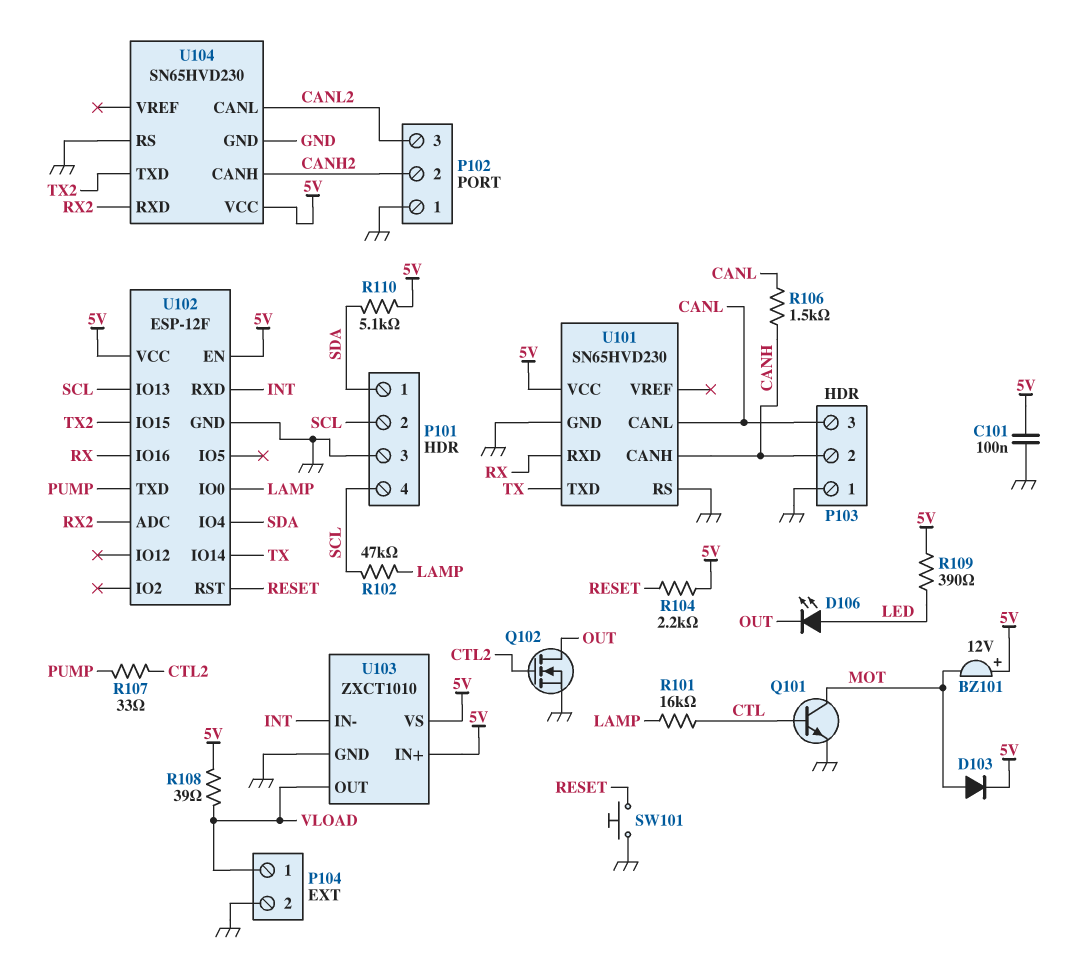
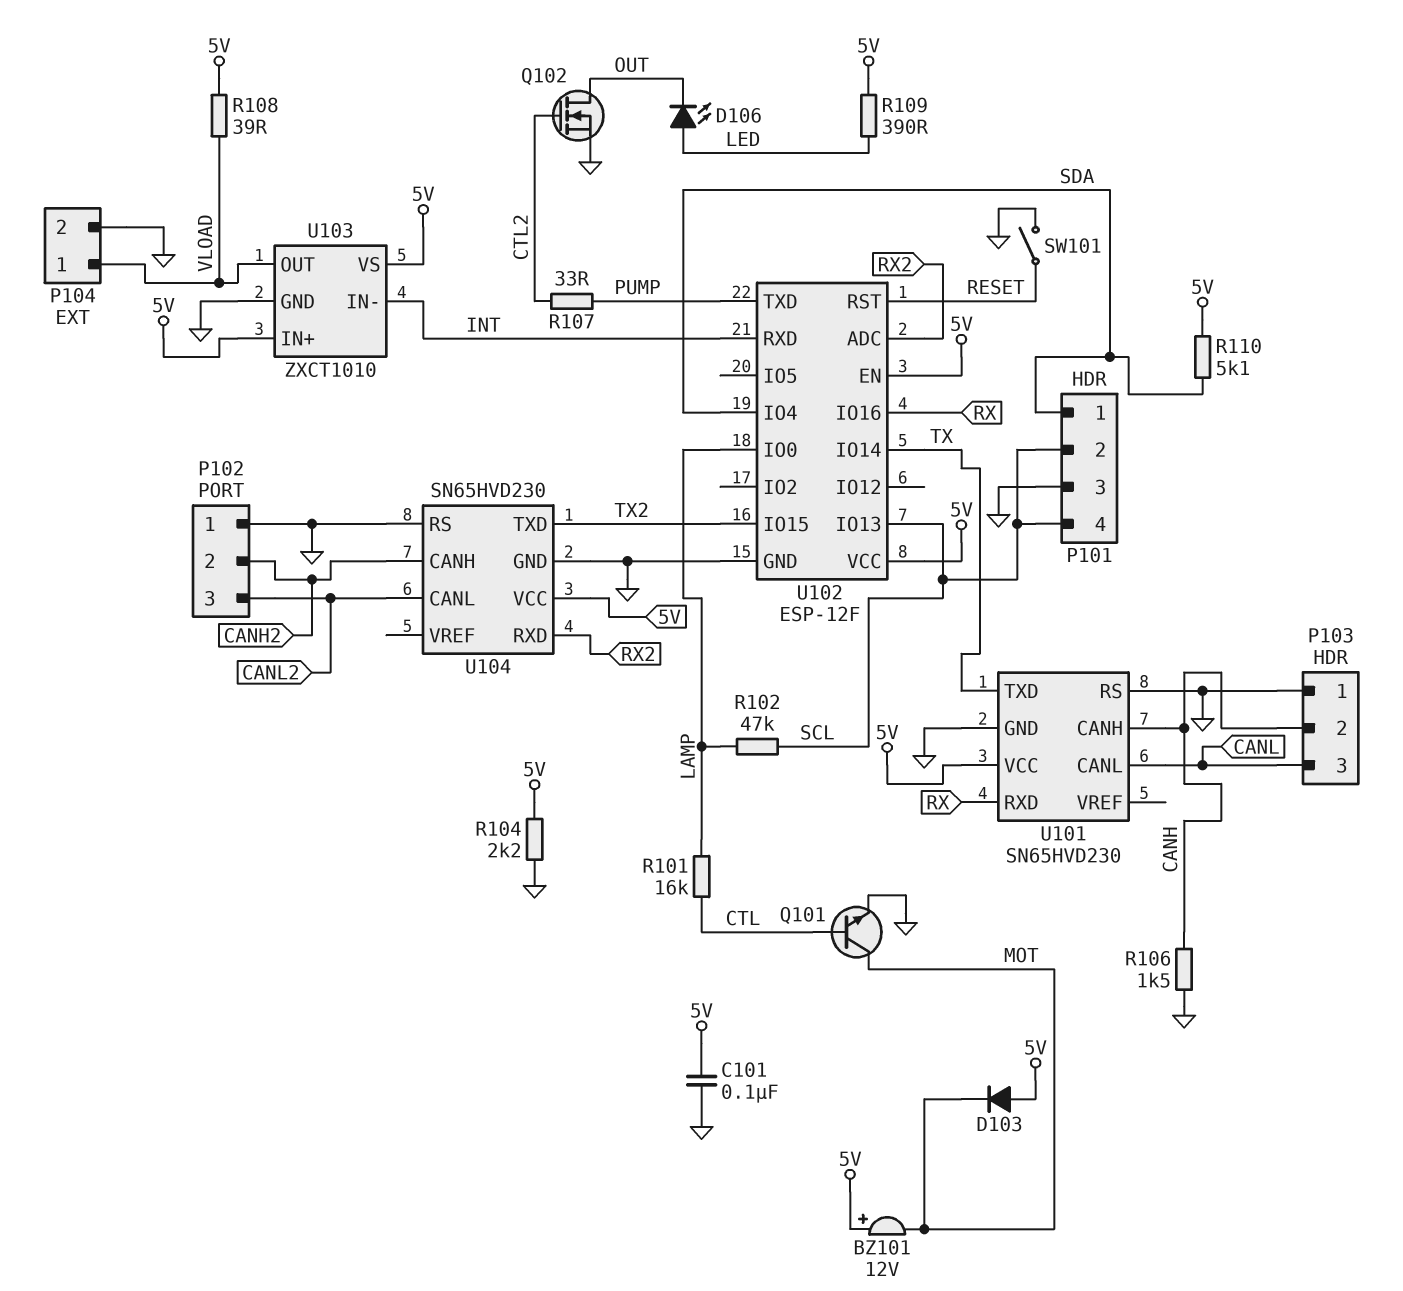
D103: diode (A MOT, K 5V) -> diode (A 5V, K MOT)
R104: 2.2k (5V, RESET) -> 2.2k (5V, GND)
R106: 1.5k (CANH, CANL) -> 1.5k (CANH, GND)
SW101: button (GND, RESET) -> switch (GND, RESET)

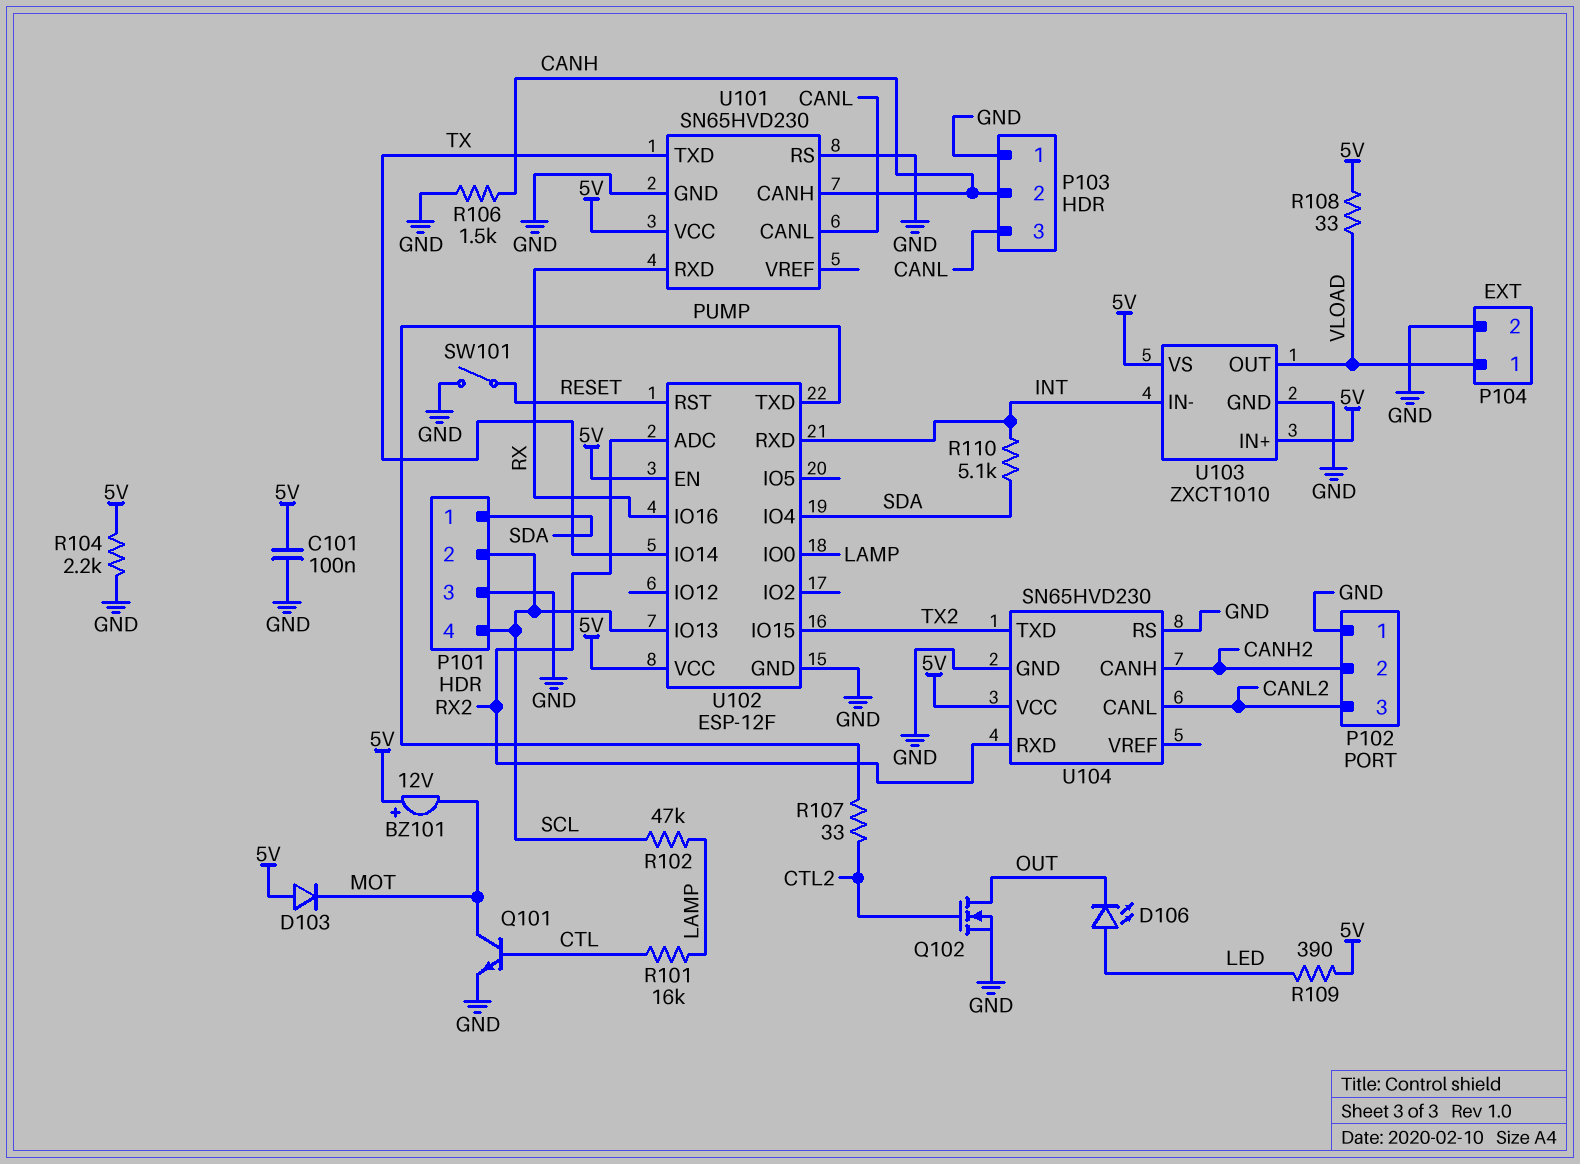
R108: 39 (5V, VLOAD) -> 33 (5V, VLOAD)
R110: 5.1k (5V, SDA) -> 5.1k (INT, SDA)

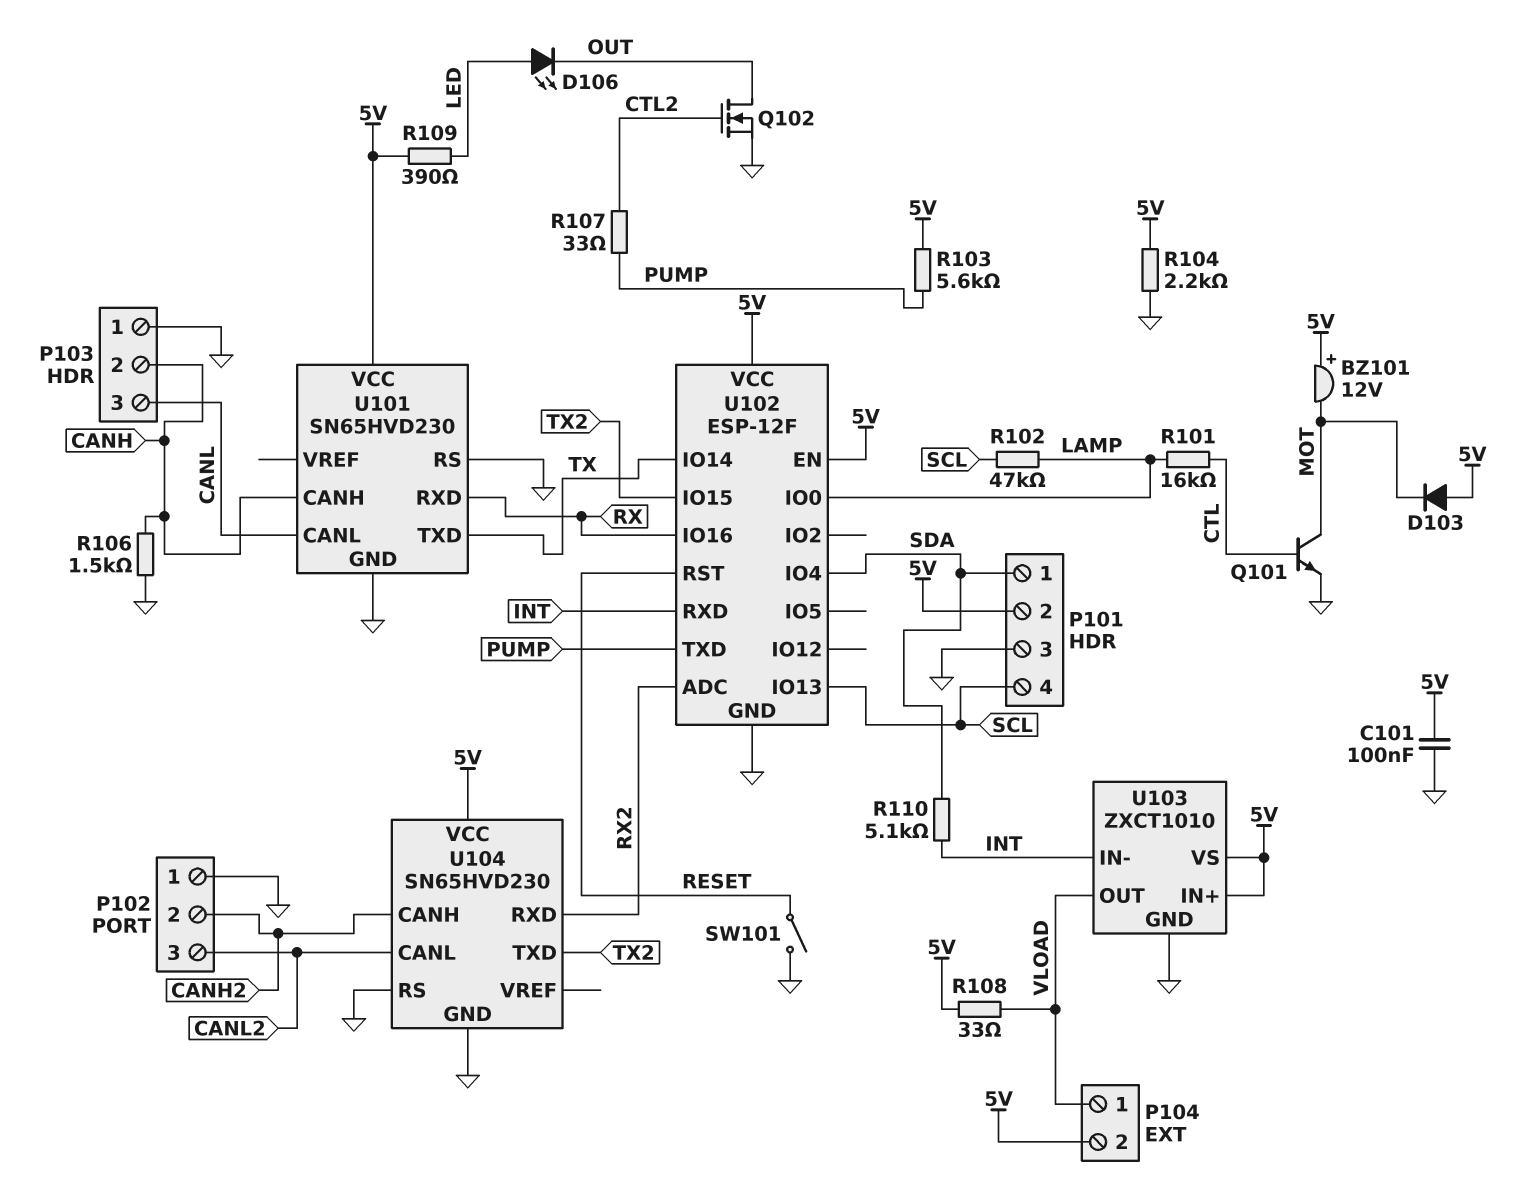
P101 pin 2: SCL -> 5V
P104 pin 2: GND -> 5V
R103: none -> 5.6k (5V, PUMP)

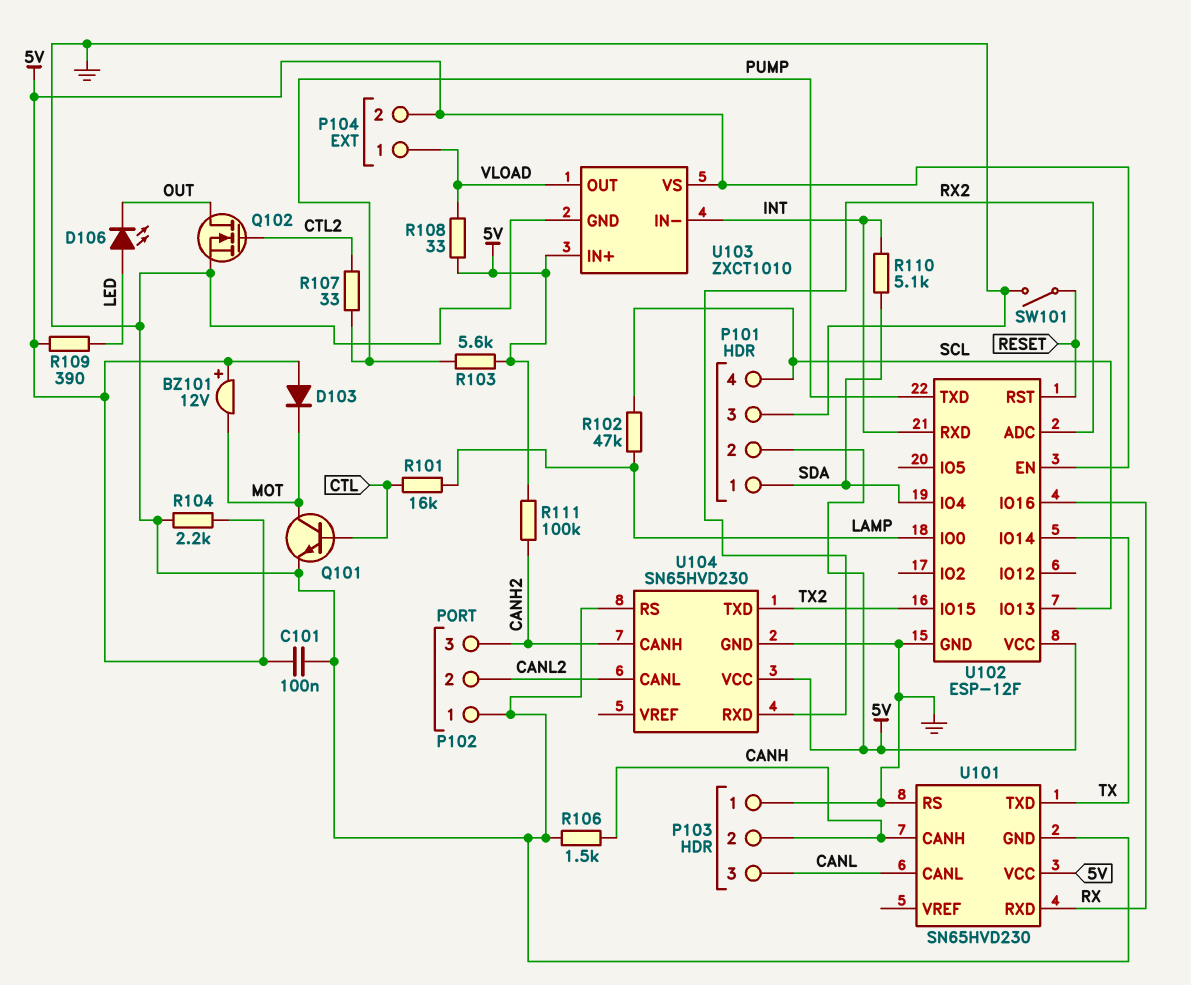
P102 pin 2: CANH2 -> CANL2
P102 pin 3: CANL2 -> CANH2
R111: none -> 100k (5V, CANH2)

